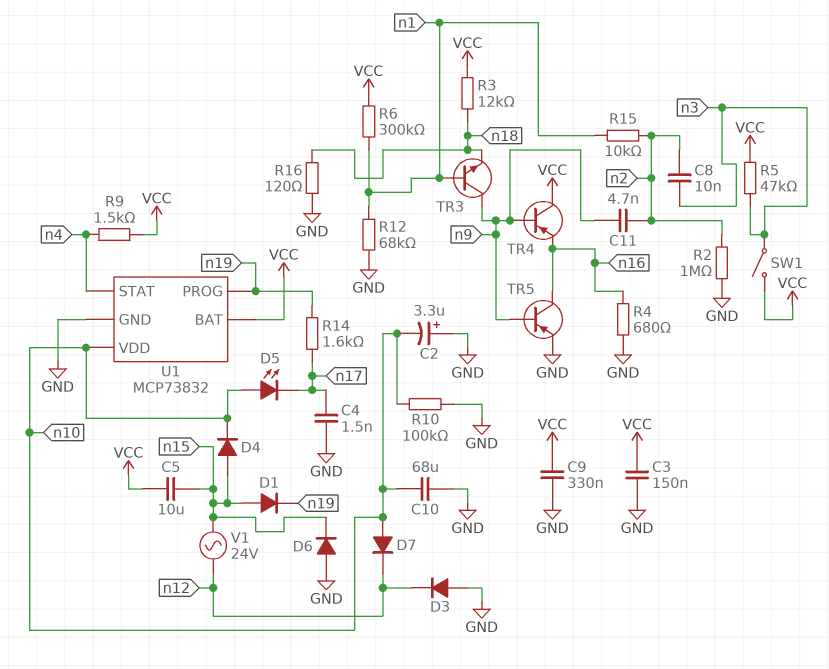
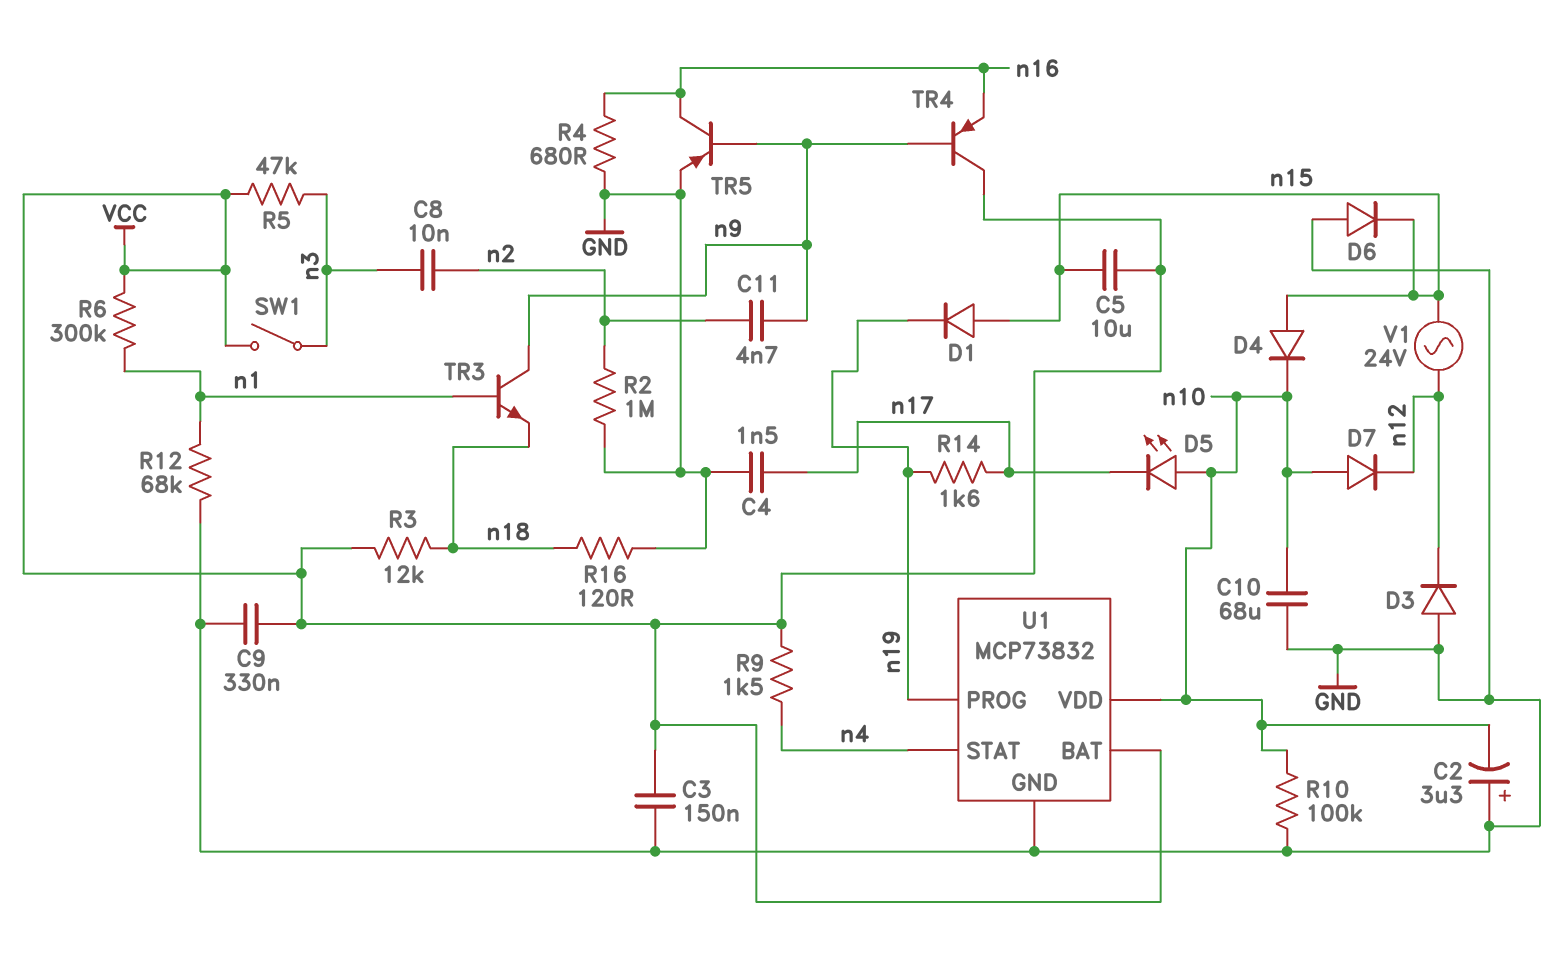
R15: 10k (n1, n2) -> none

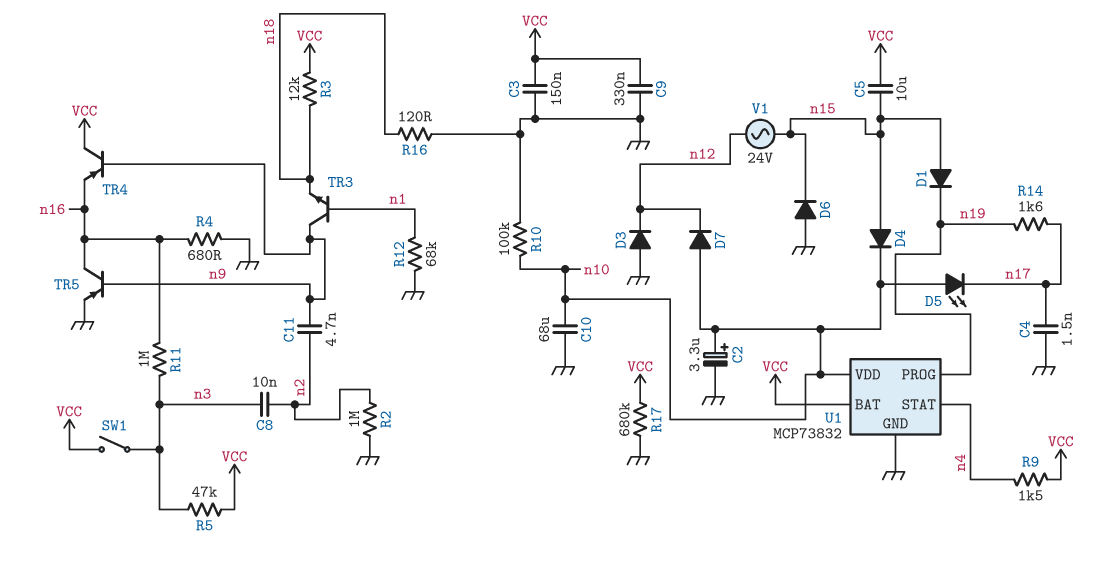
C2: 3.3uF (plus GND, minus n10) -> 3.3uF (plus n10, minus GND)
R6: 300k (VCC, n1) -> none
R11: none -> 1M (n3, n16)
R17: none -> 680k (GND, VCC)

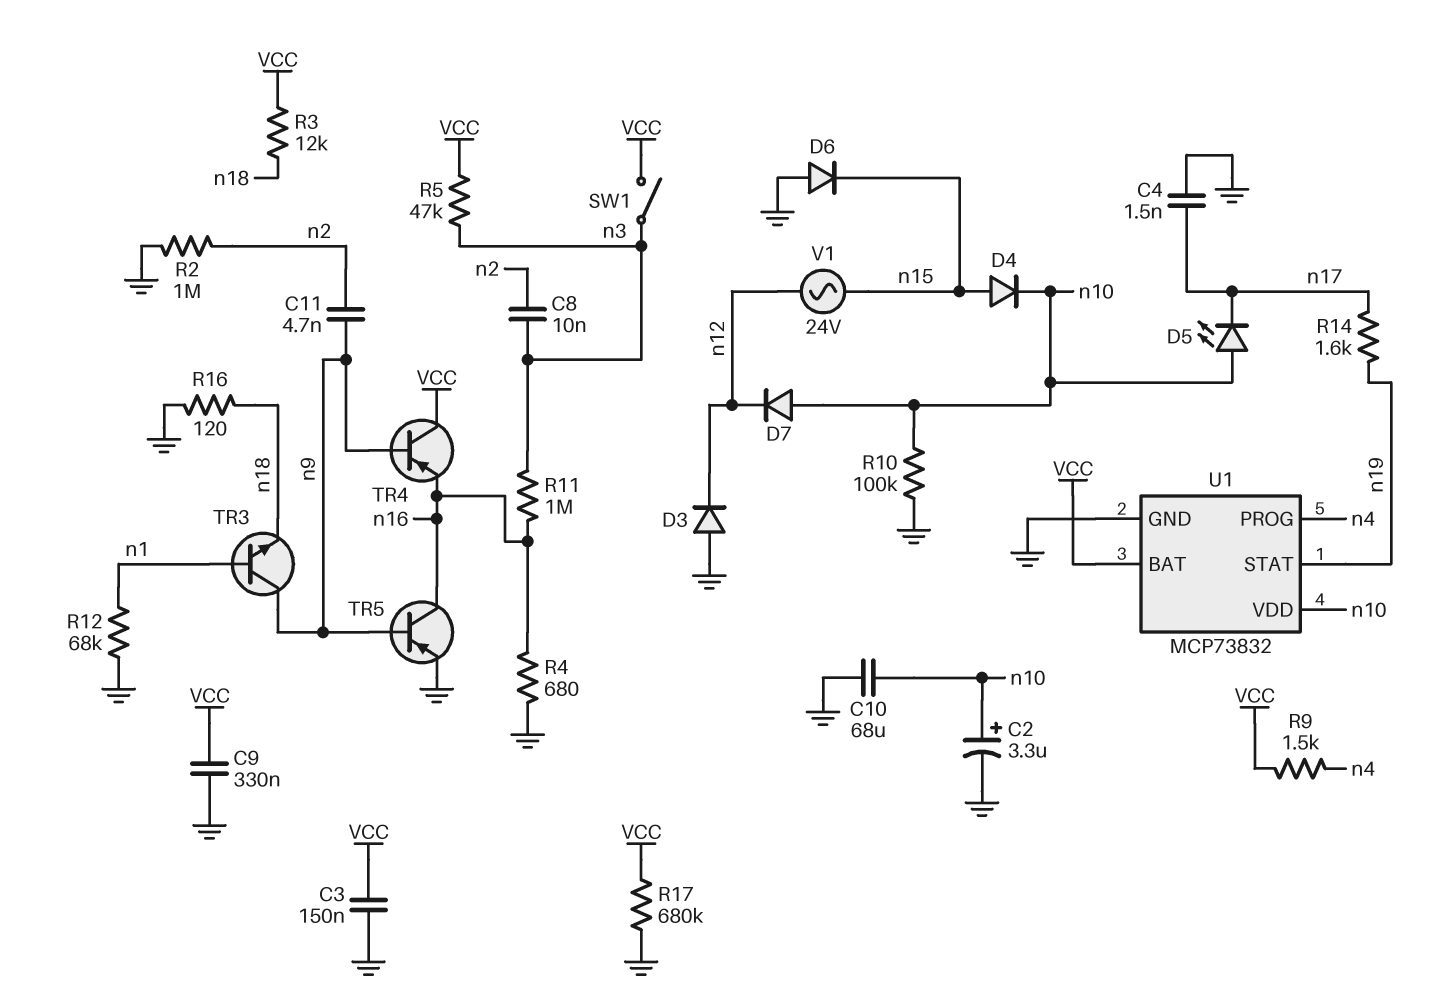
C5: 10uF (VCC, n15) -> none
D1: diode (A n15, K n19) -> none
U1 pin PROG: n19 -> n4
U1 pin STAT: n4 -> n19

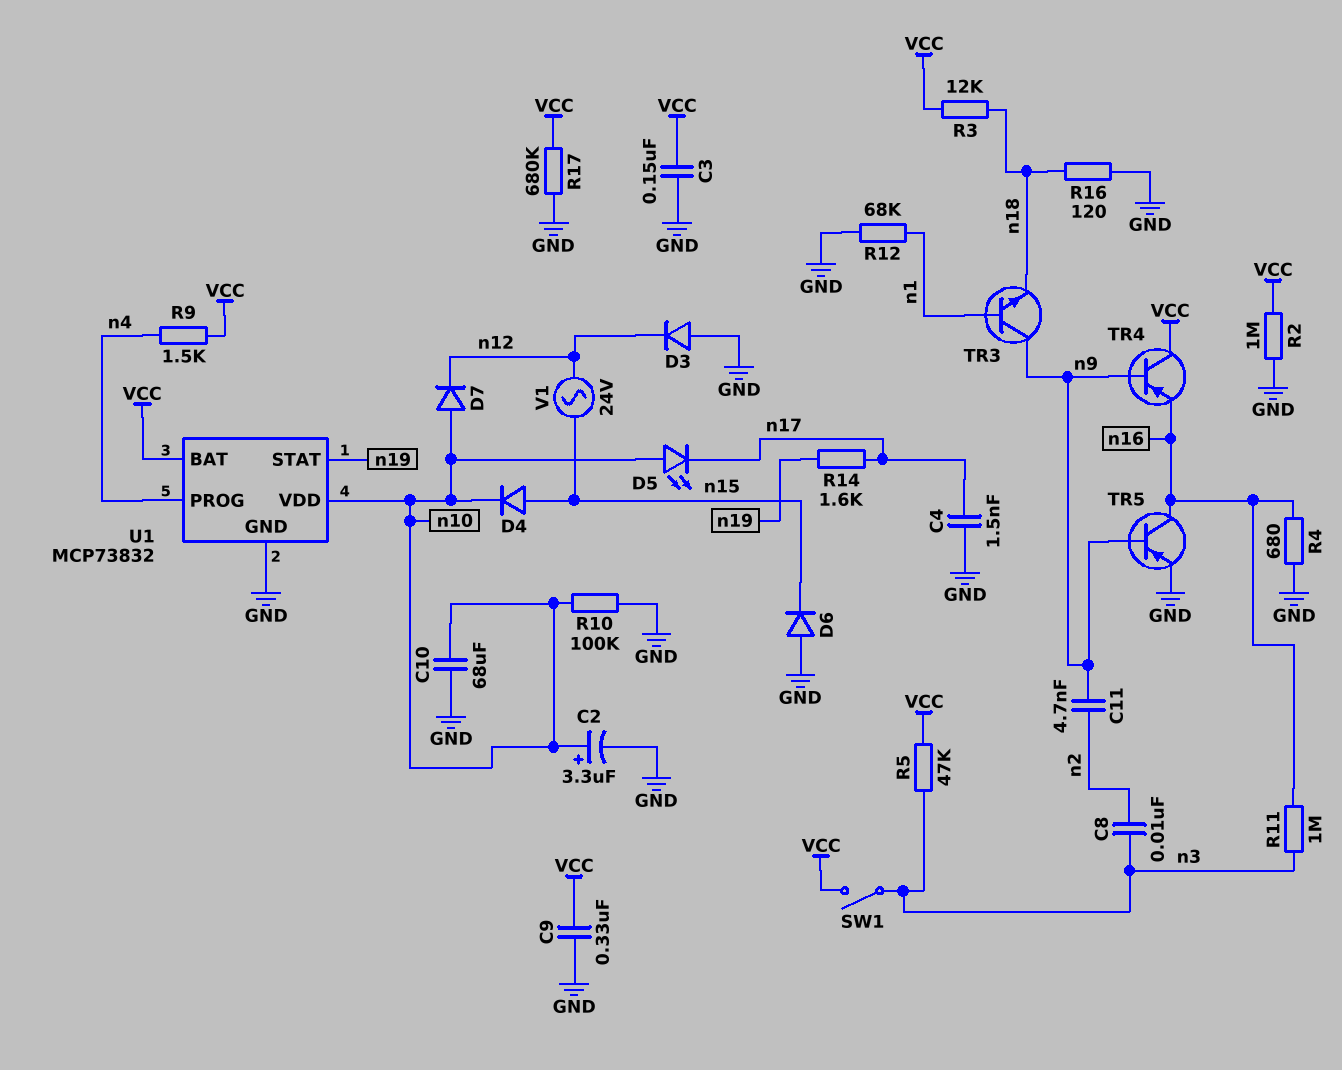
R2: 1M (GND, n2) -> 1M (GND, VCC)

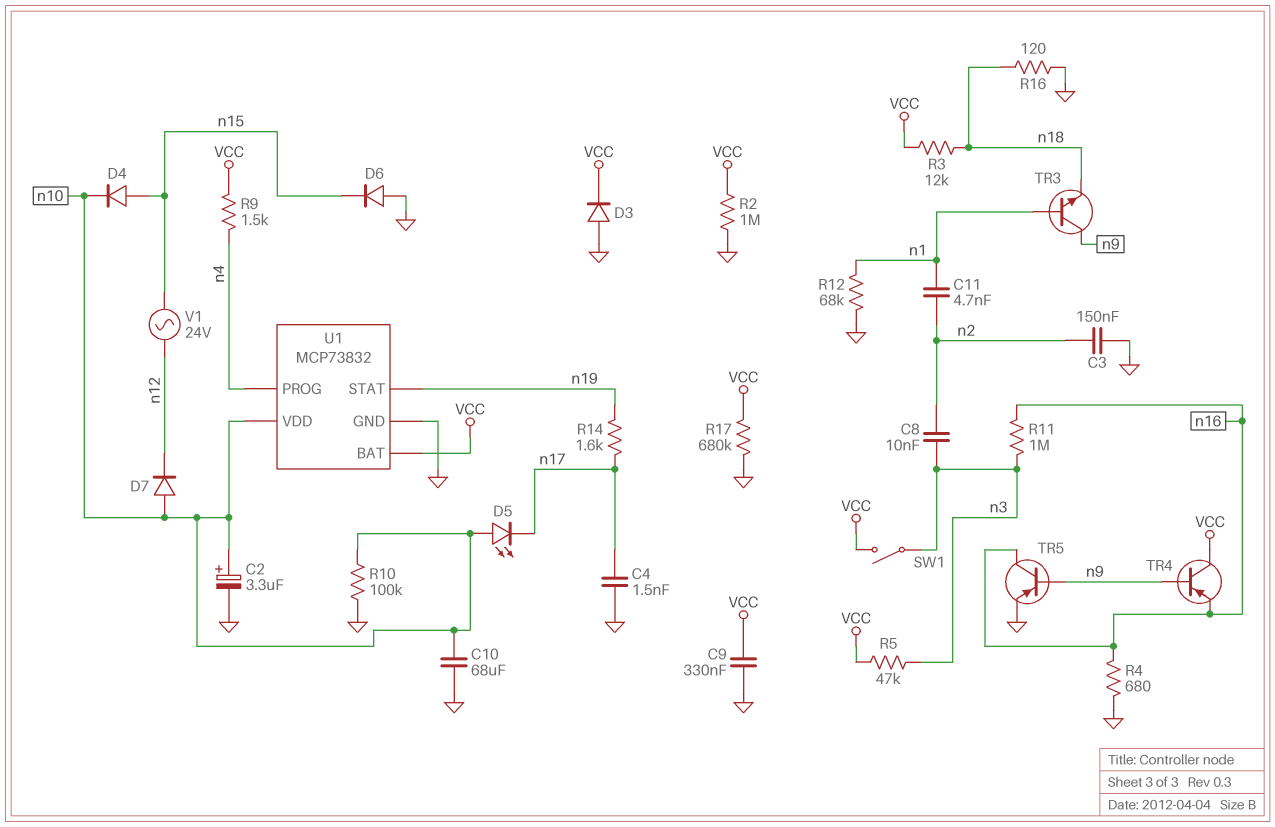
C3: 150nF (GND, VCC) -> 150nF (GND, n2)
C11: 4.7nF (n2, n9) -> 4.7nF (n1, n2)
D3: diode (A GND, K n12) -> diode (A GND, K VCC)

